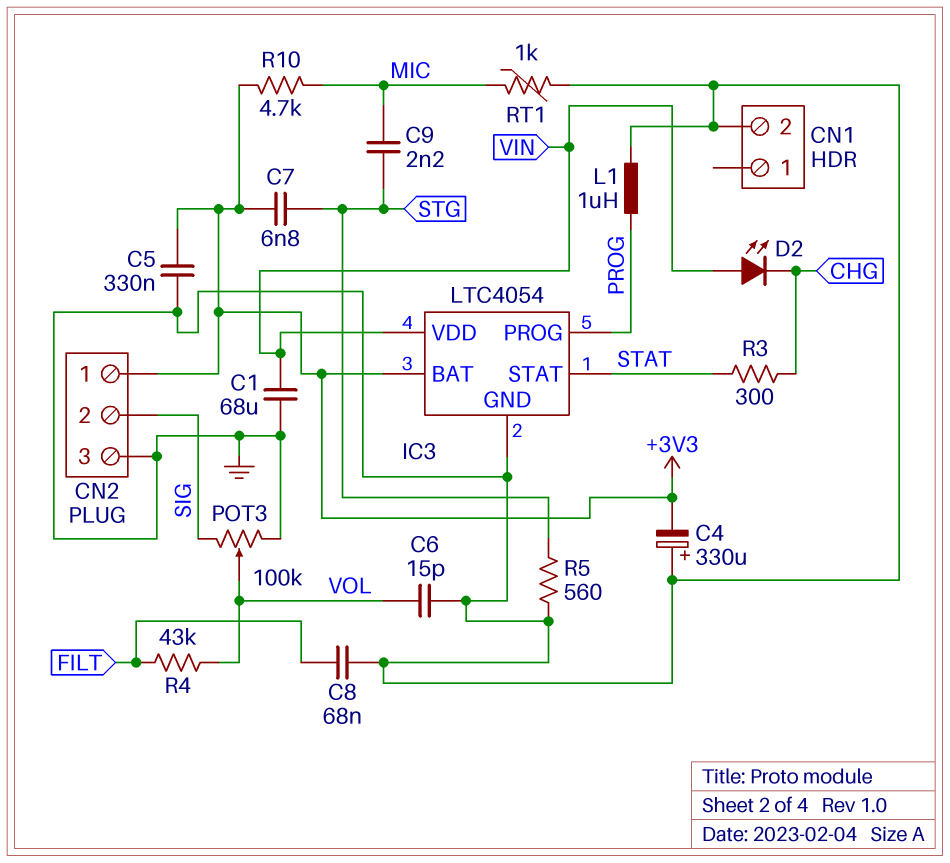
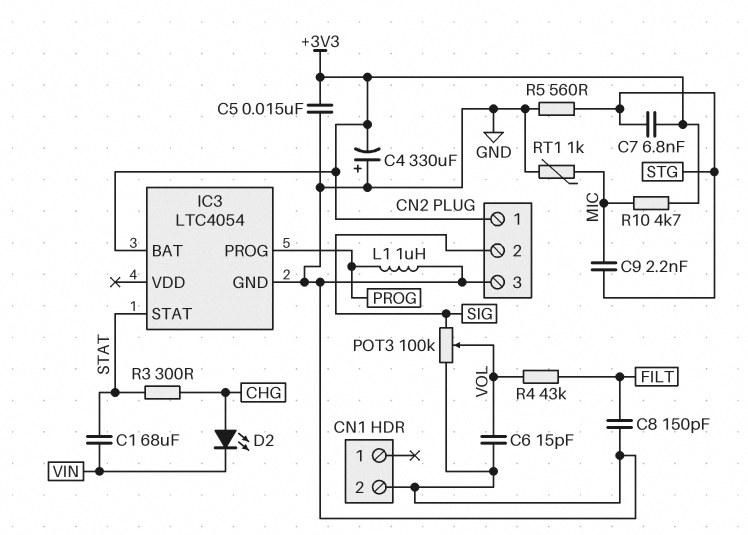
C1: 68uF (GND, VIN) -> 68uF (STAT, VIN)
C5: 330nF (+3V3, GND) -> 15nF (+3V3, GND)
C8: 68nF (FILT, GND) -> 150pF (FILT, GND)
D2: LED (A VIN, K CHG) -> LED (A CHG, K VIN)
IC3 pin VDD: VIN -> none

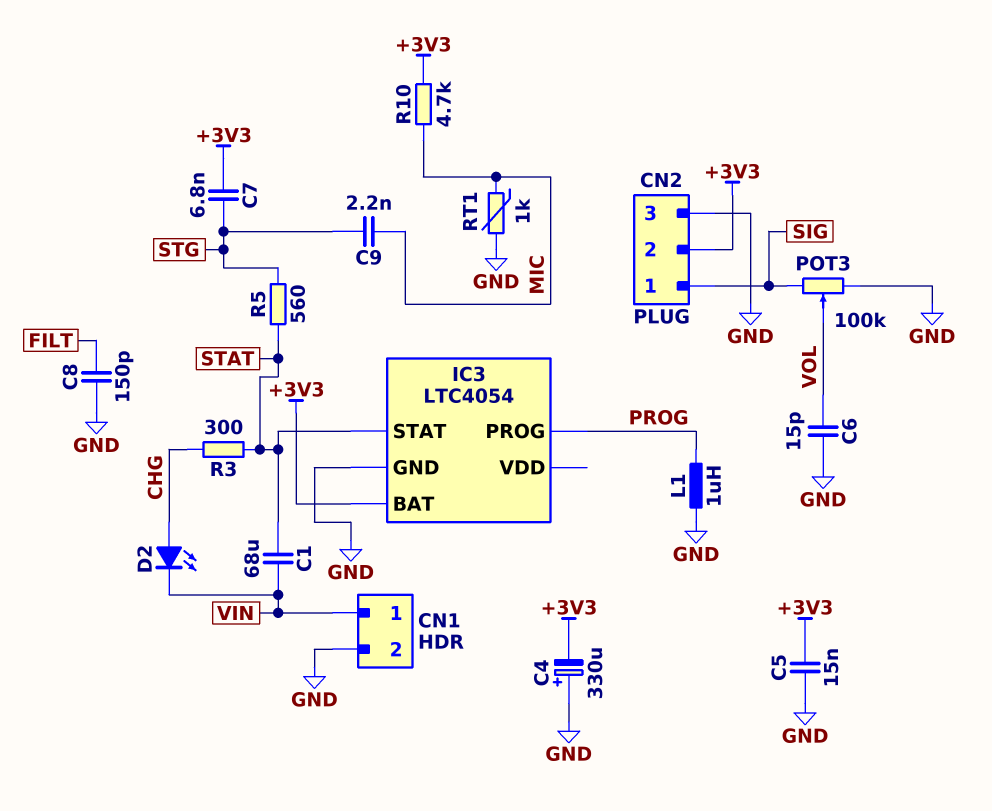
CN1 pin 1: none -> VIN
CN2 pin 1: +3V3 -> SIG
CN2 pin 2: SIG -> +3V3
R4: 43k (FILT, VOL) -> none
R5: 560 (GND, STG) -> 560 (STAT, STG)

